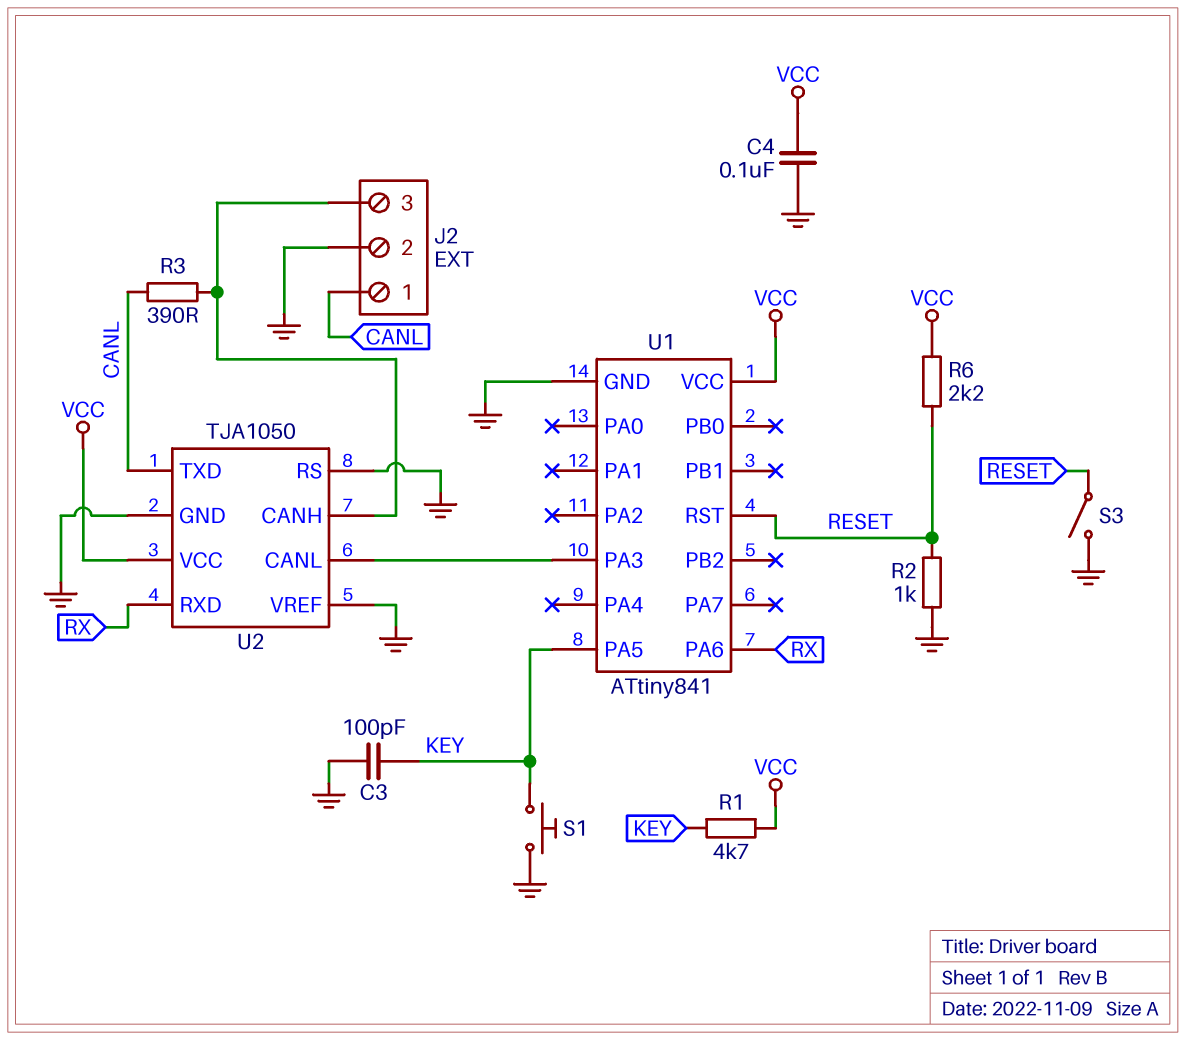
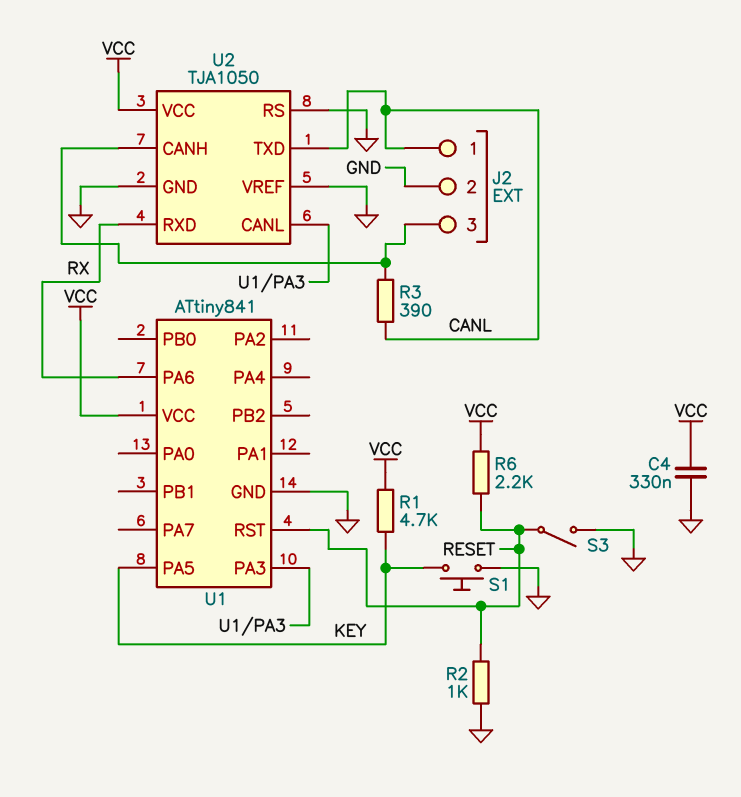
C3: 100pF (GND, KEY) -> none
C4: 100nF (GND, VCC) -> 330nF (GND, VCC)

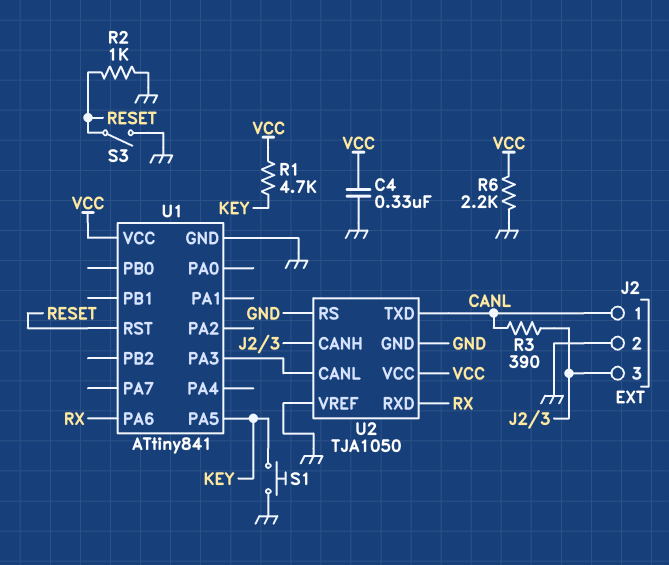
R6: 2.2k (RESET, VCC) -> 2.2k (GND, VCC)

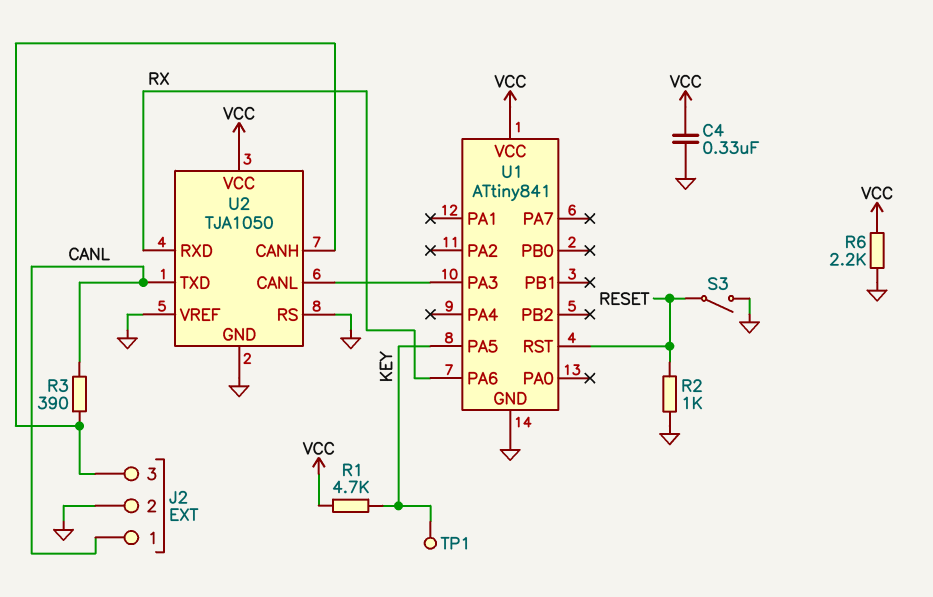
S1: button (GND, KEY) -> none
TP1: none -> test point (KEY)

